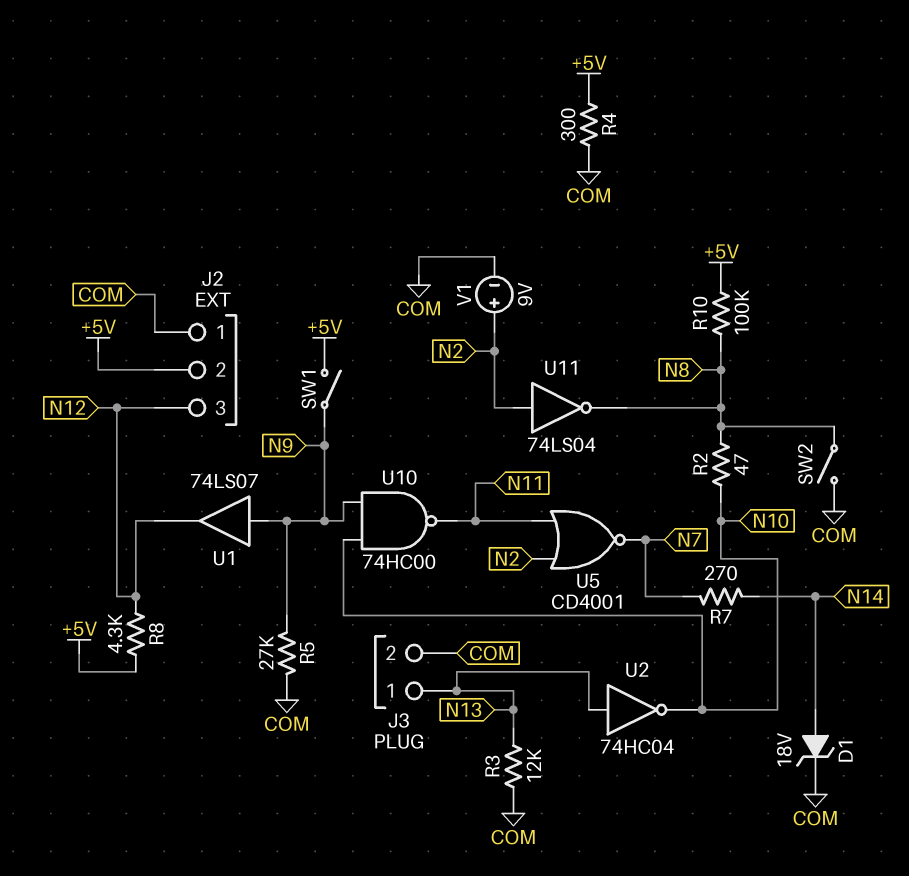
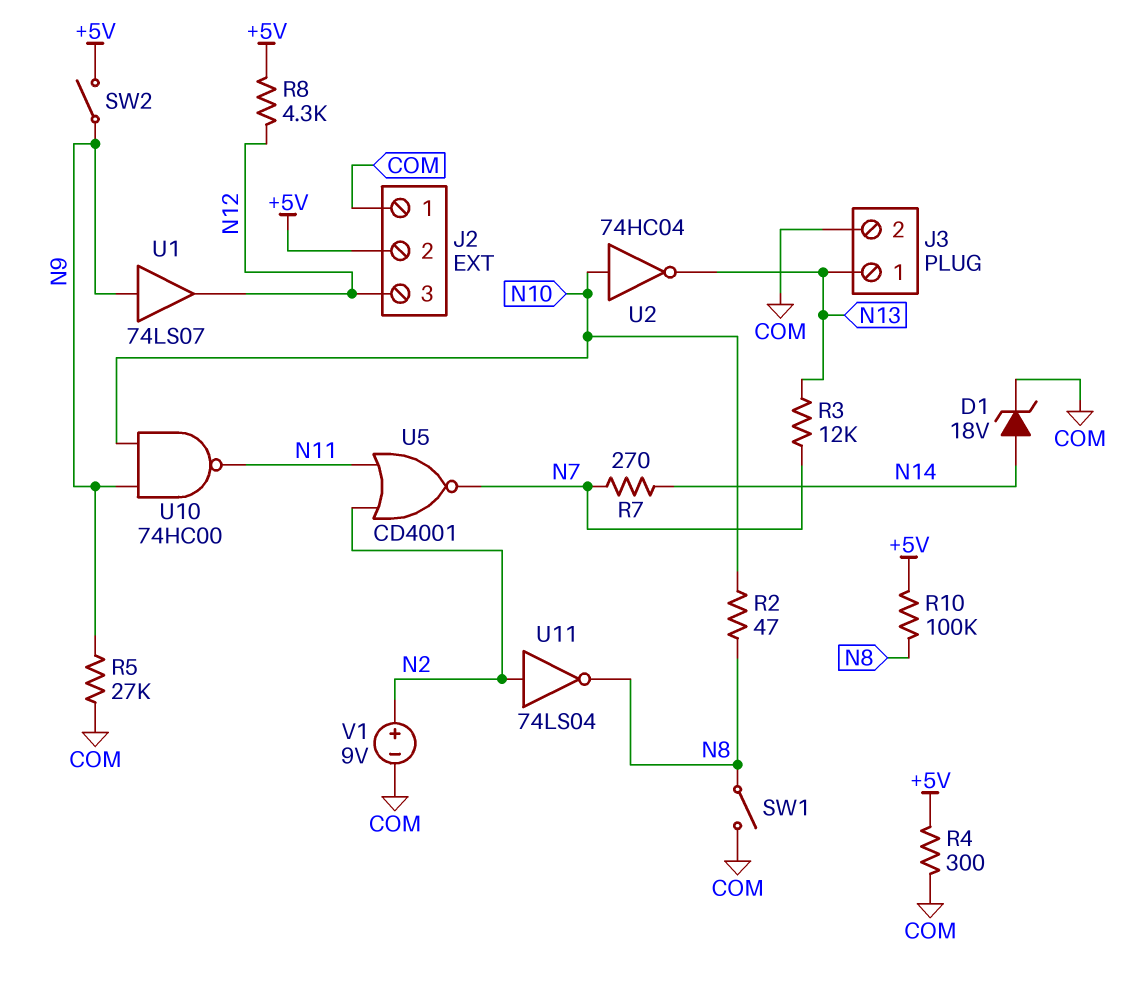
R3: 12k (COM, N13) -> 12k (N7, N13)
SW1: switch (+5V, N9) -> switch (COM, N8)
SW2: switch (COM, N8) -> switch (+5V, N9)
U2: NOT 74HC04 (in N13, out N10) -> NOT 74HC04 (in N10, out N13)

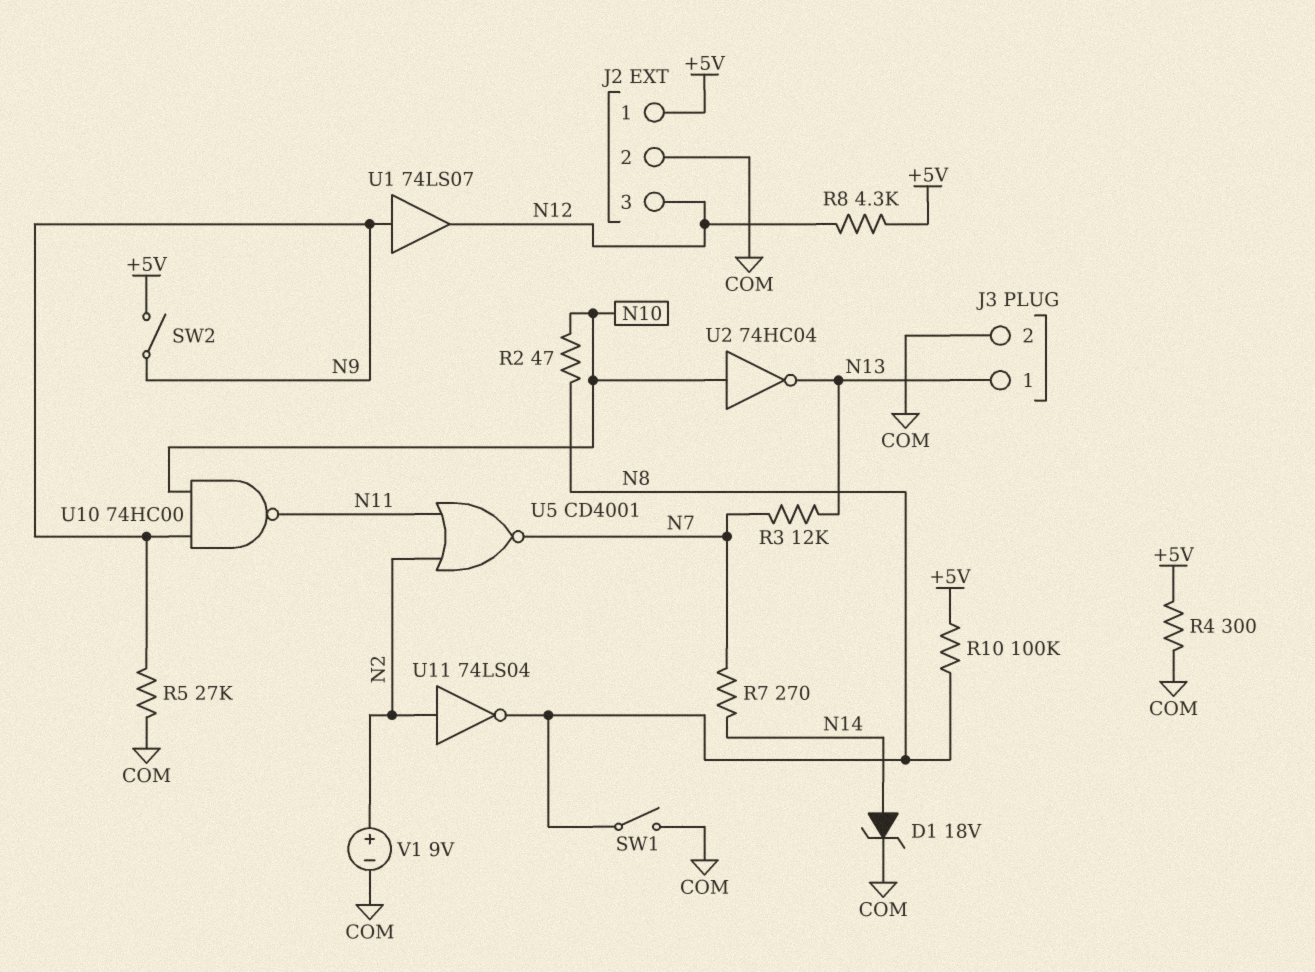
J2 pin 1: COM -> +5V
J2 pin 2: +5V -> COM

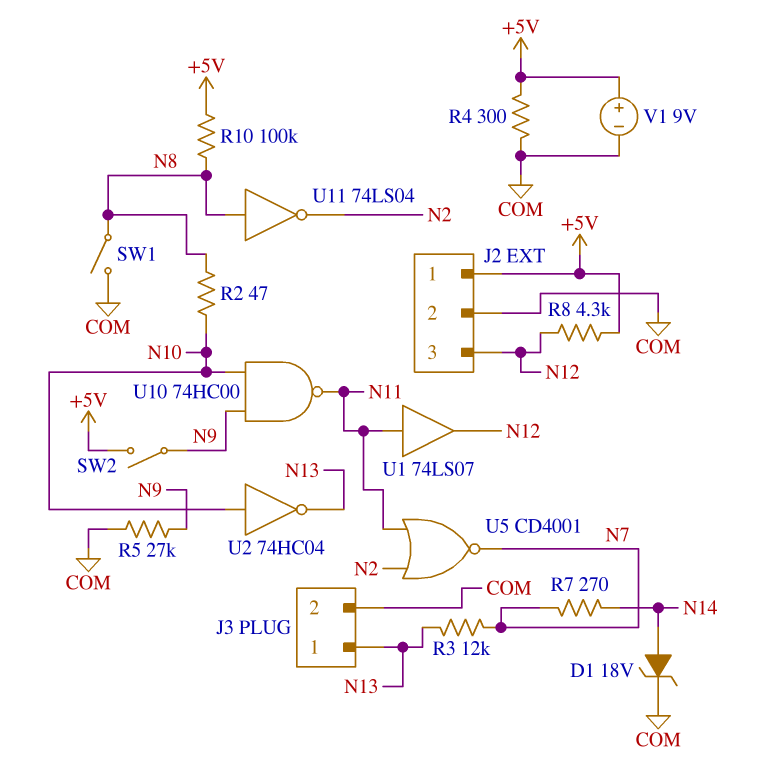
U1: buffer 74LS07 (in N9, out N12) -> buffer 74LS07 (in N11, out N12)
U11: NOT 74LS04 (in N2, out N8) -> NOT 74LS04 (in N8, out N2)
V1: 9V (plus N2, minus COM) -> 9V (plus +5V, minus COM)

